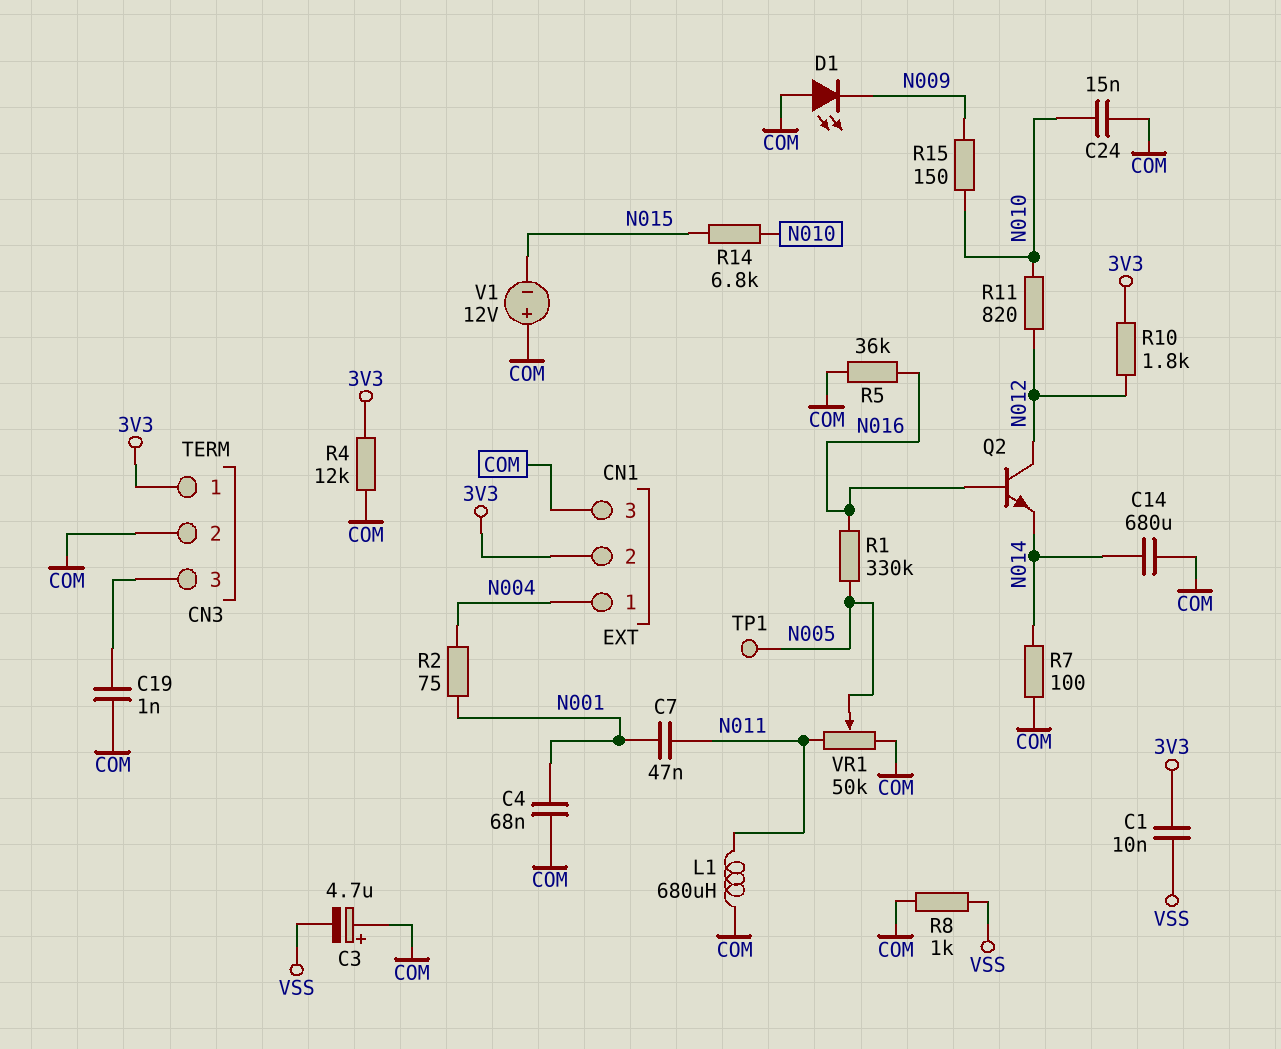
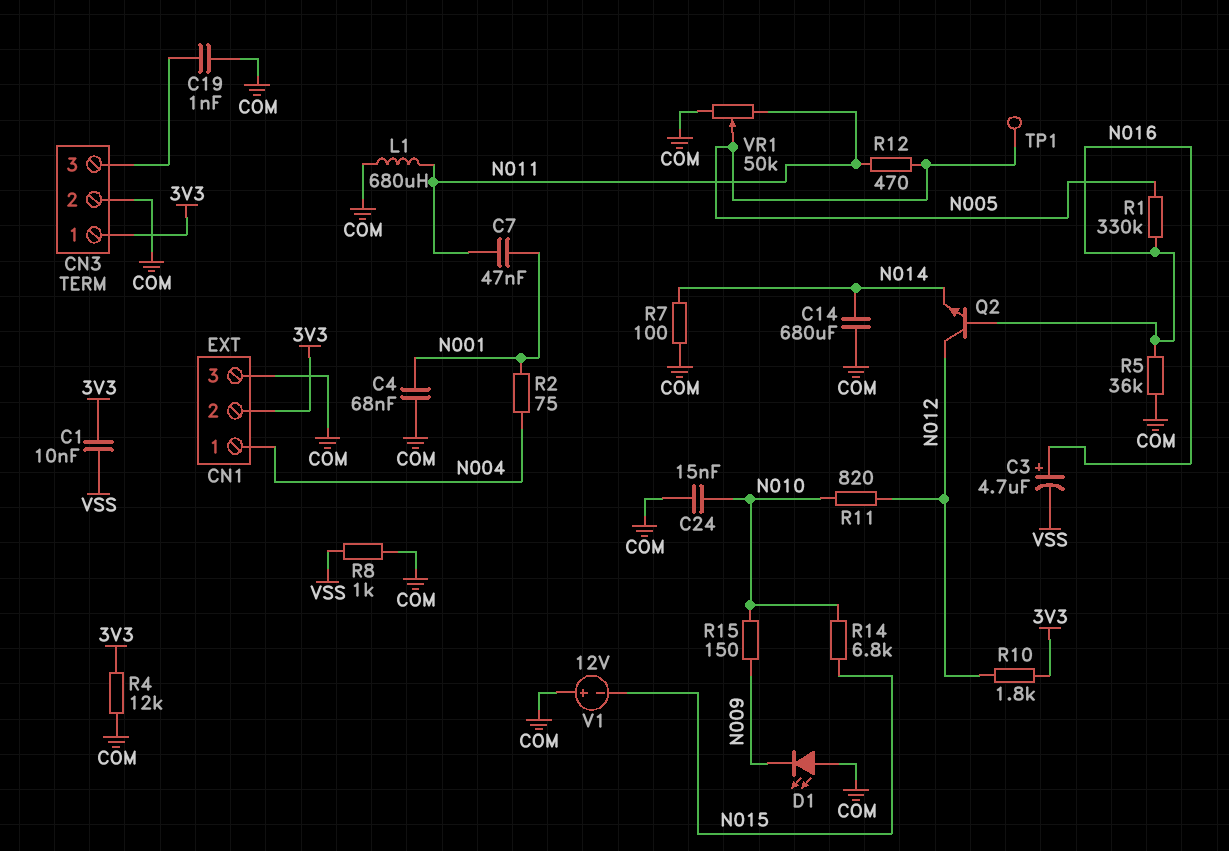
C3: 4.7uF (plus COM, minus VSS) -> 4.7uF (plus N016, minus VSS)
R12: none -> 470 (N005, N011)

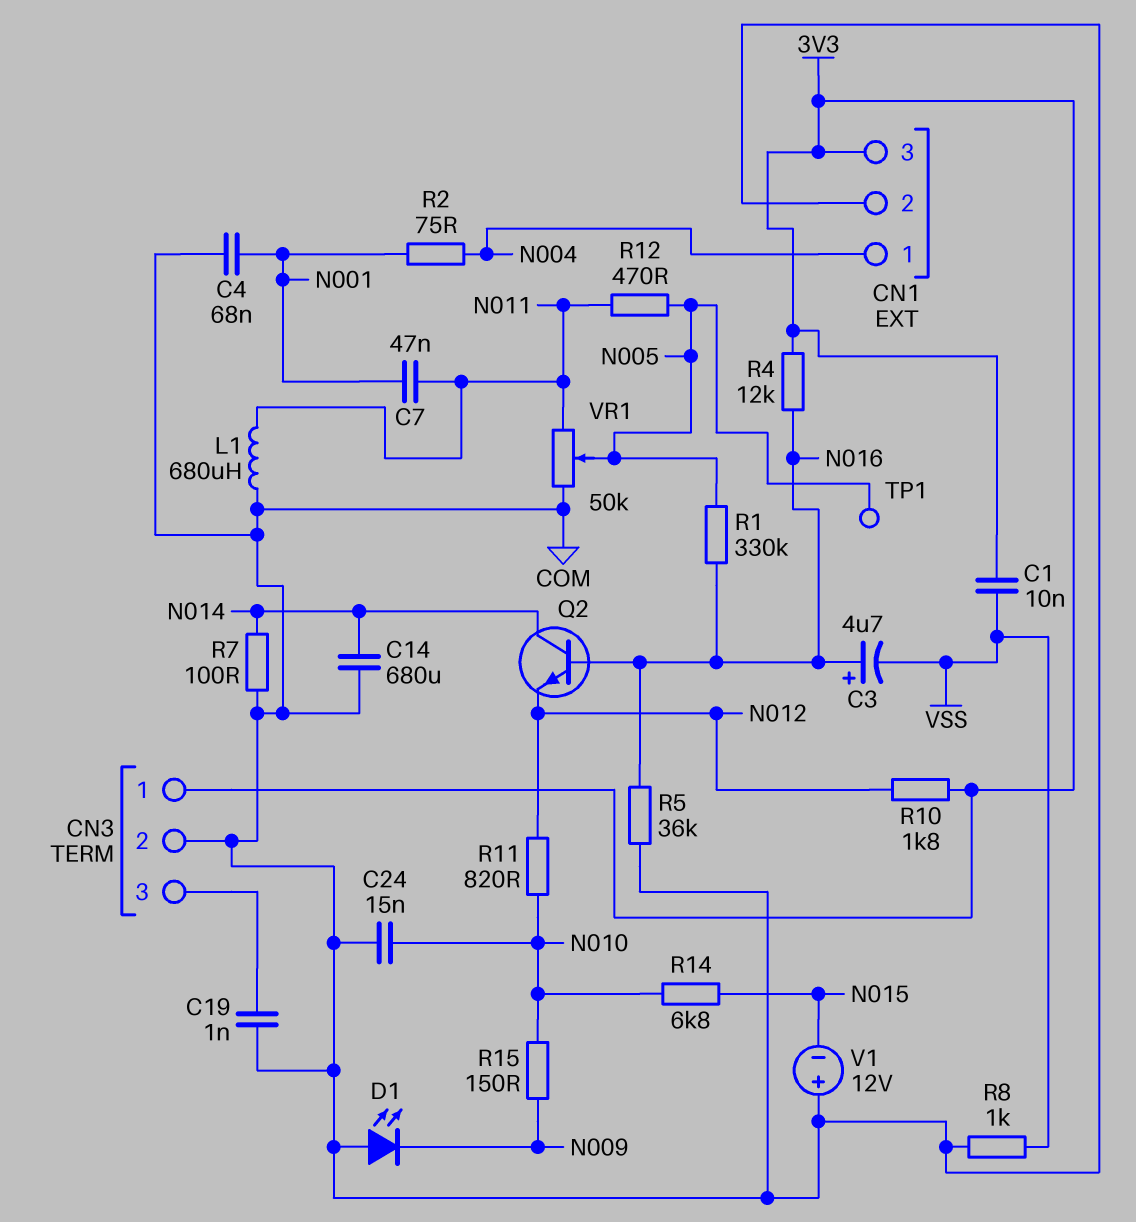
CN1 pin 2: 3V3 -> COM
CN1 pin 3: COM -> 3V3
Q2: NPN (B N016, C N012, E N014) -> NPN (B N016, C N014, E N012)
R4: 12k (3V3, COM) -> 12k (3V3, N016)

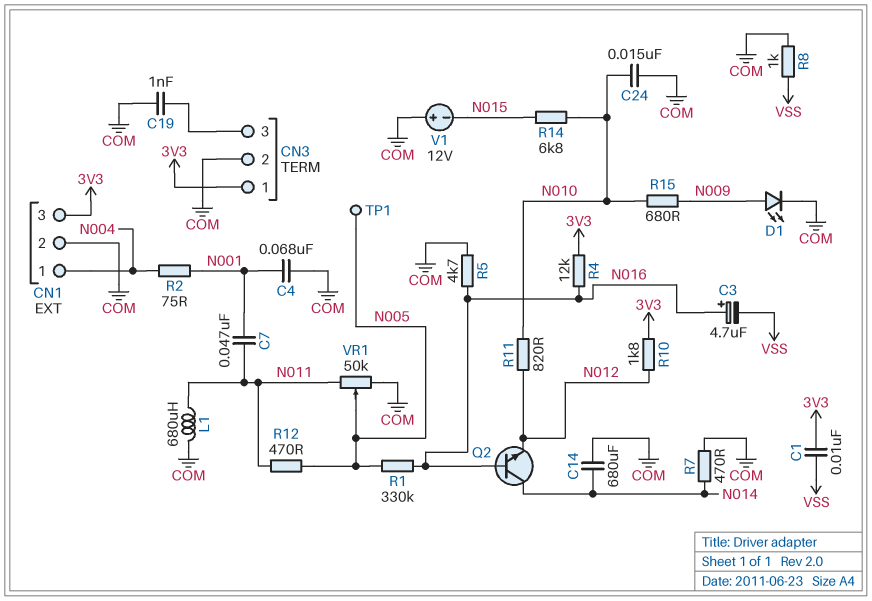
D1: LED (A COM, K N009) -> LED (A N009, K COM)
R5: 36k (COM, N016) -> 4.7k (COM, N016)
R7: 100 (COM, N014) -> 470 (COM, N014)
R15: 150 (N009, N010) -> 680 (N009, N010)

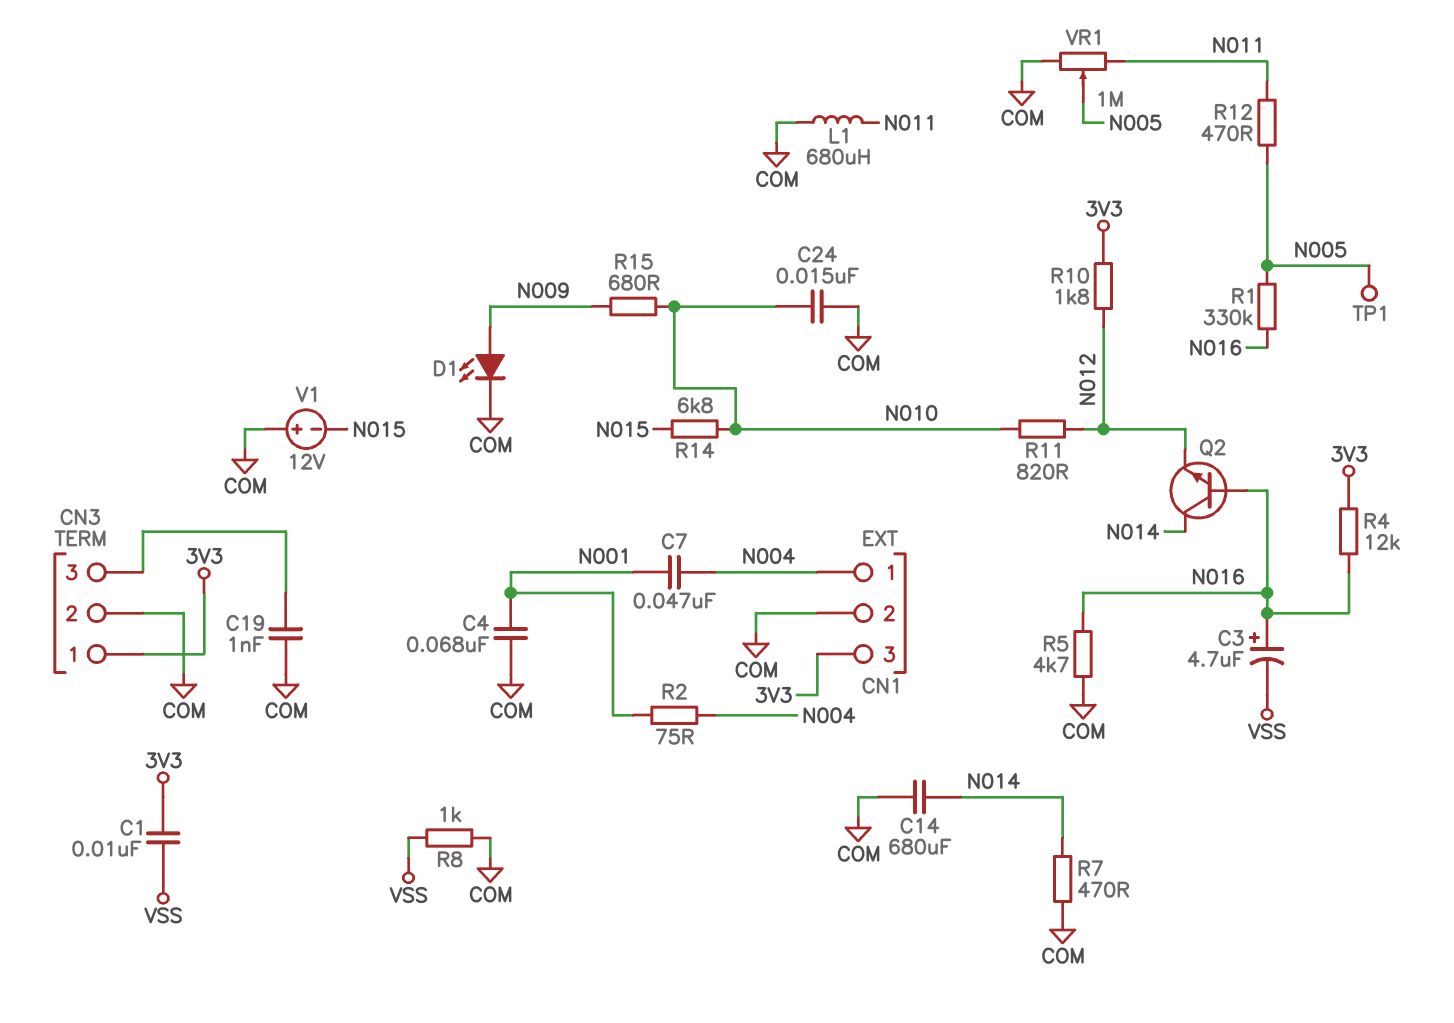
C7: 47nF (N001, N011) -> 47nF (N001, N004)
VR1: 50k (COM, N011, wiper N005) -> 1M (COM, N011, wiper N005)

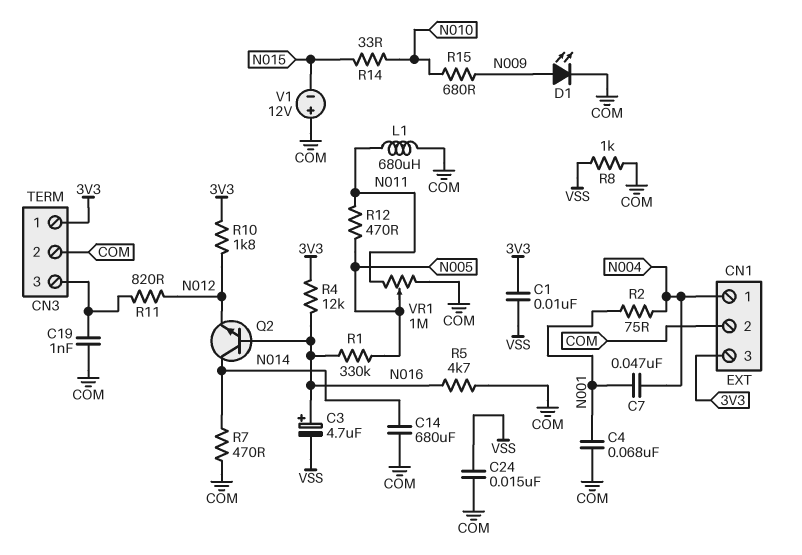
C24: 15nF (COM, N010) -> 15nF (COM, VSS)
R11: 820 (N010, N012) -> 820 (CN3/3, N012)
R14: 6.8k (N010, N015) -> 33 (N010, N015)
TP1: test point (N005) -> none

